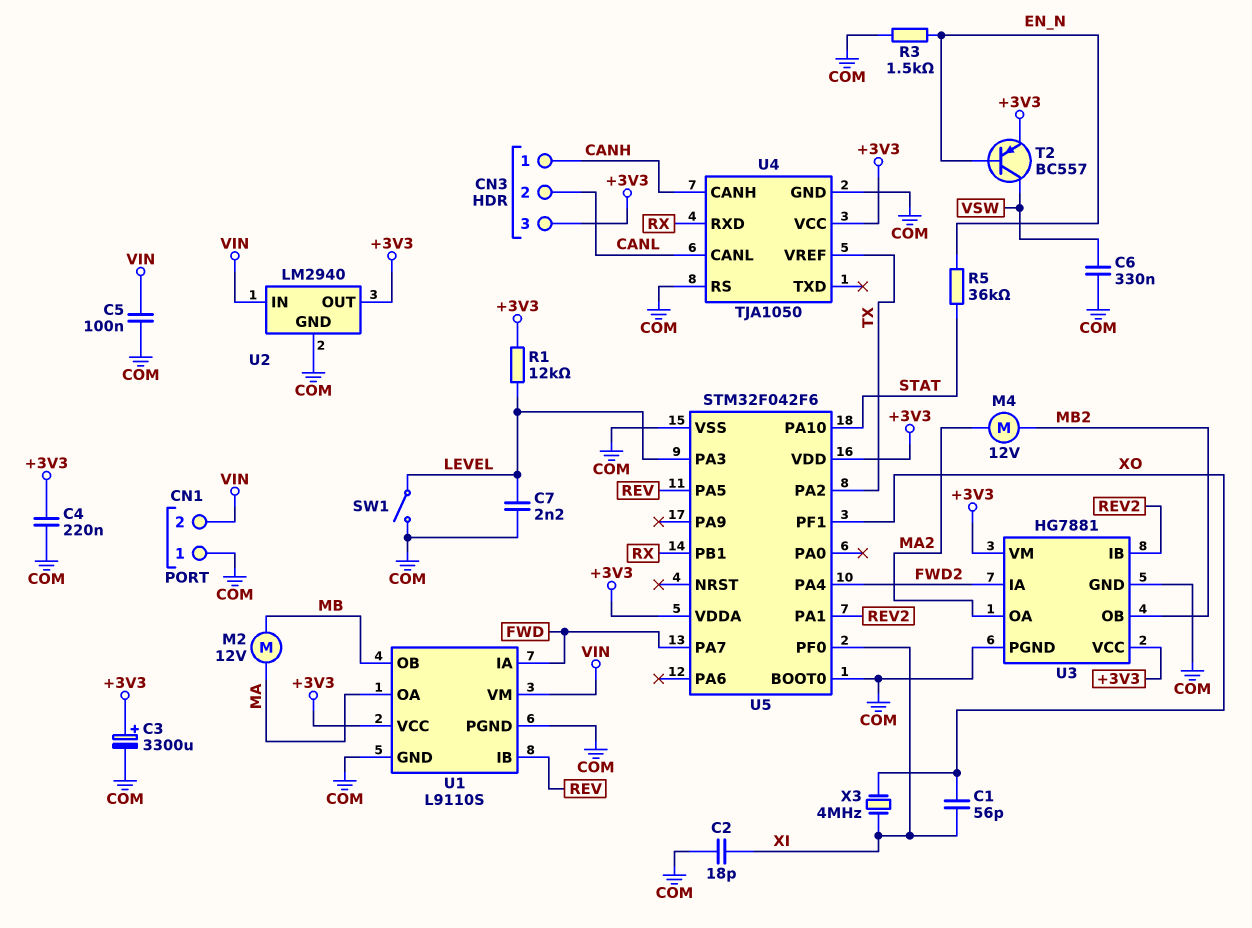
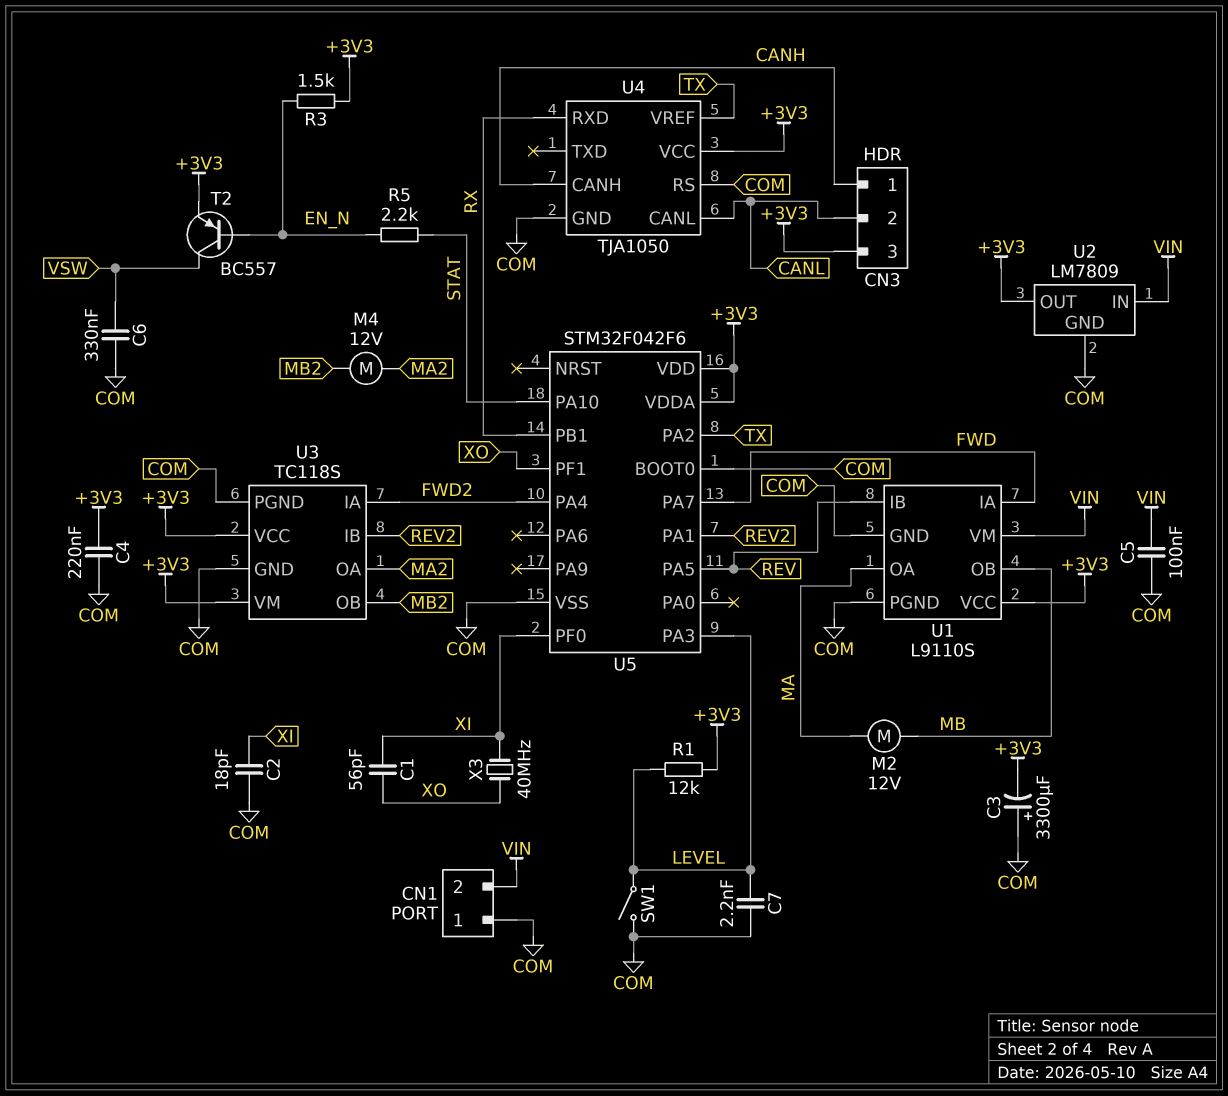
C3: 3300uF (plus +3V3, minus COM) -> 3300uF (plus COM, minus +3V3)
R3: 1.5k (COM, EN_N) -> 1.5k (+3V3, EN_N)
R5: 36k (EN_N, STAT) -> 2.2k (EN_N, STAT)
U2: LM2940 -> LM7809
U3: HG7881 -> TC118S
X3: 4MHz (XI, XO) -> 40MHz (XI, XO)

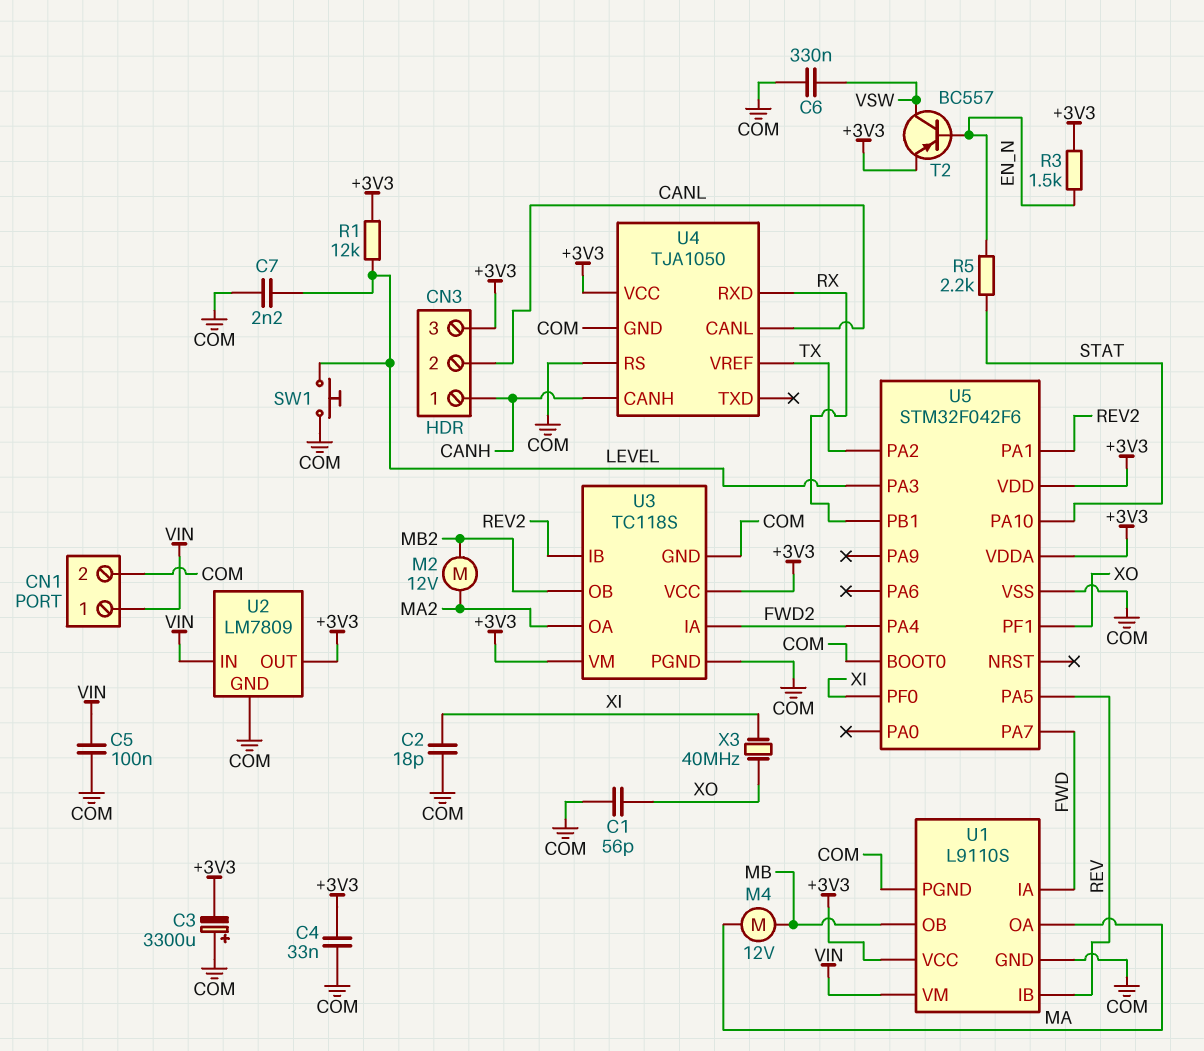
C1: 56pF (XI, XO) -> 56pF (COM, XO)
C4: 220nF (+3V3, COM) -> 33nF (+3V3, COM)
CN1 pin 1: COM -> VIN
CN1 pin 2: VIN -> COM
M2: motor 12V (MA, MB) -> motor 12V (MA2, MB2)
M4: motor 12V (MA2, MB2) -> motor 12V (MA, MB)
SW1: switch (COM, LEVEL) -> button (COM, LEVEL)

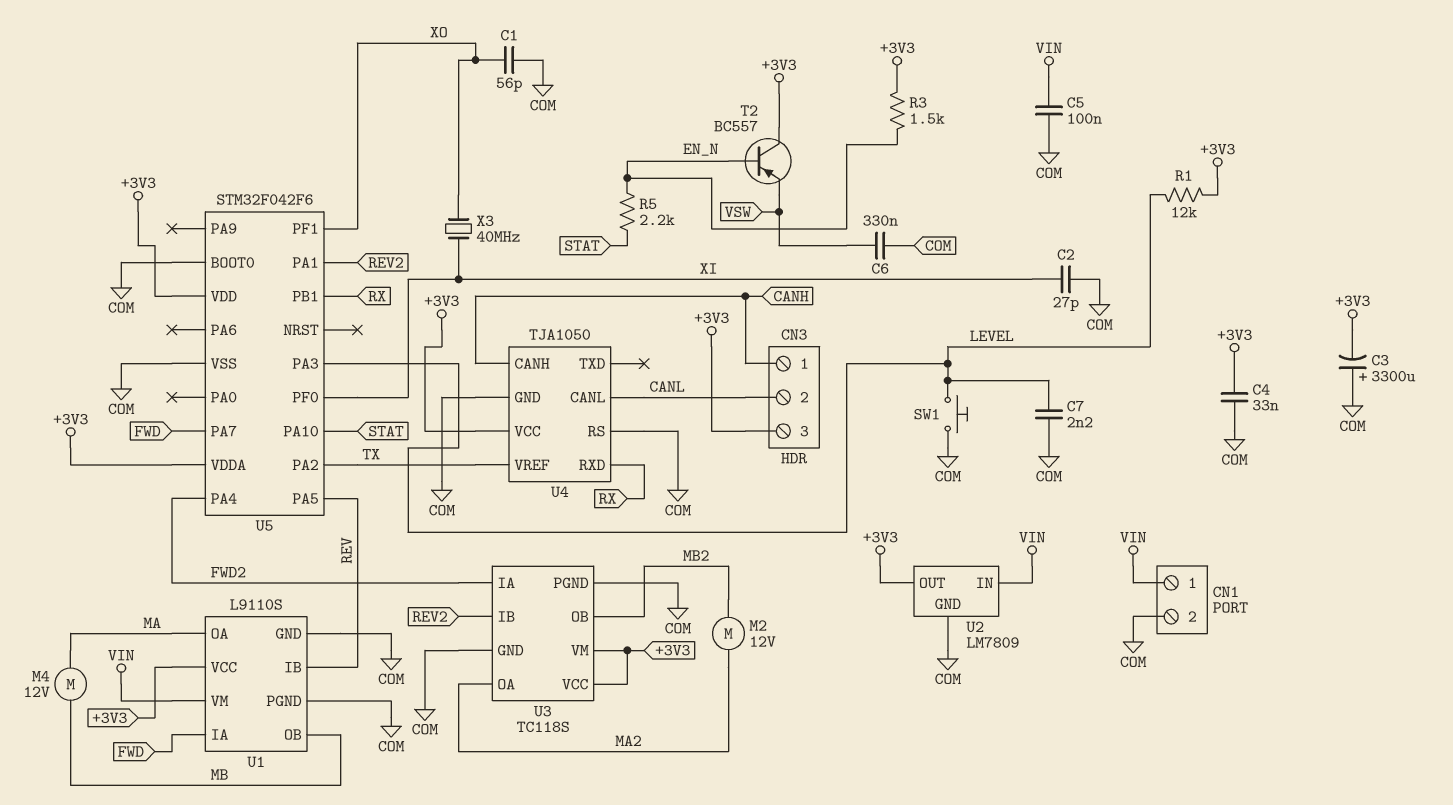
C2: 18pF (COM, XI) -> 27pF (COM, XI)
T2: PNP BC557 (B EN_N, C VSW, E +3V3) -> PNP BC557 (B EN_N, C +3V3, E VSW)

